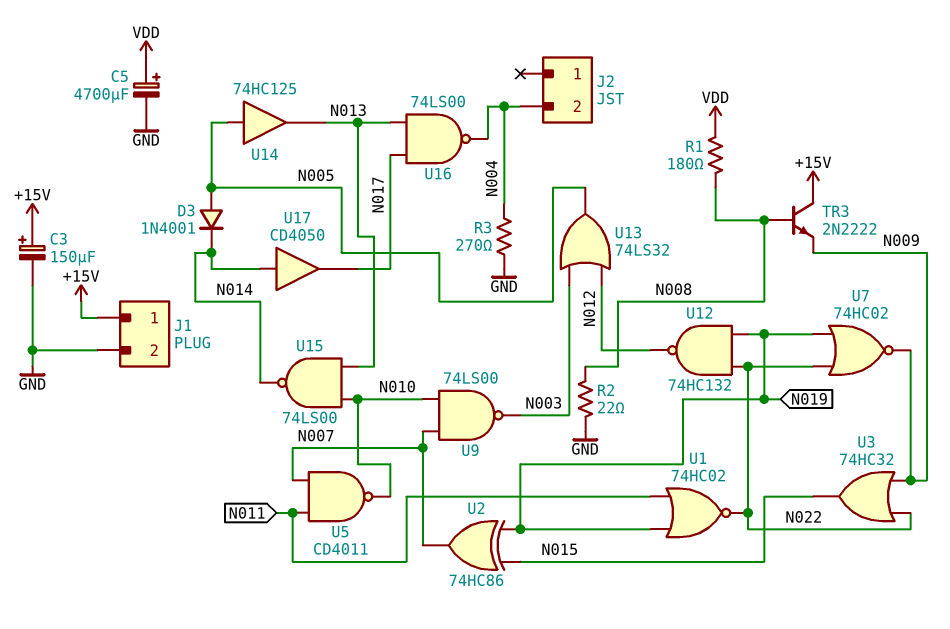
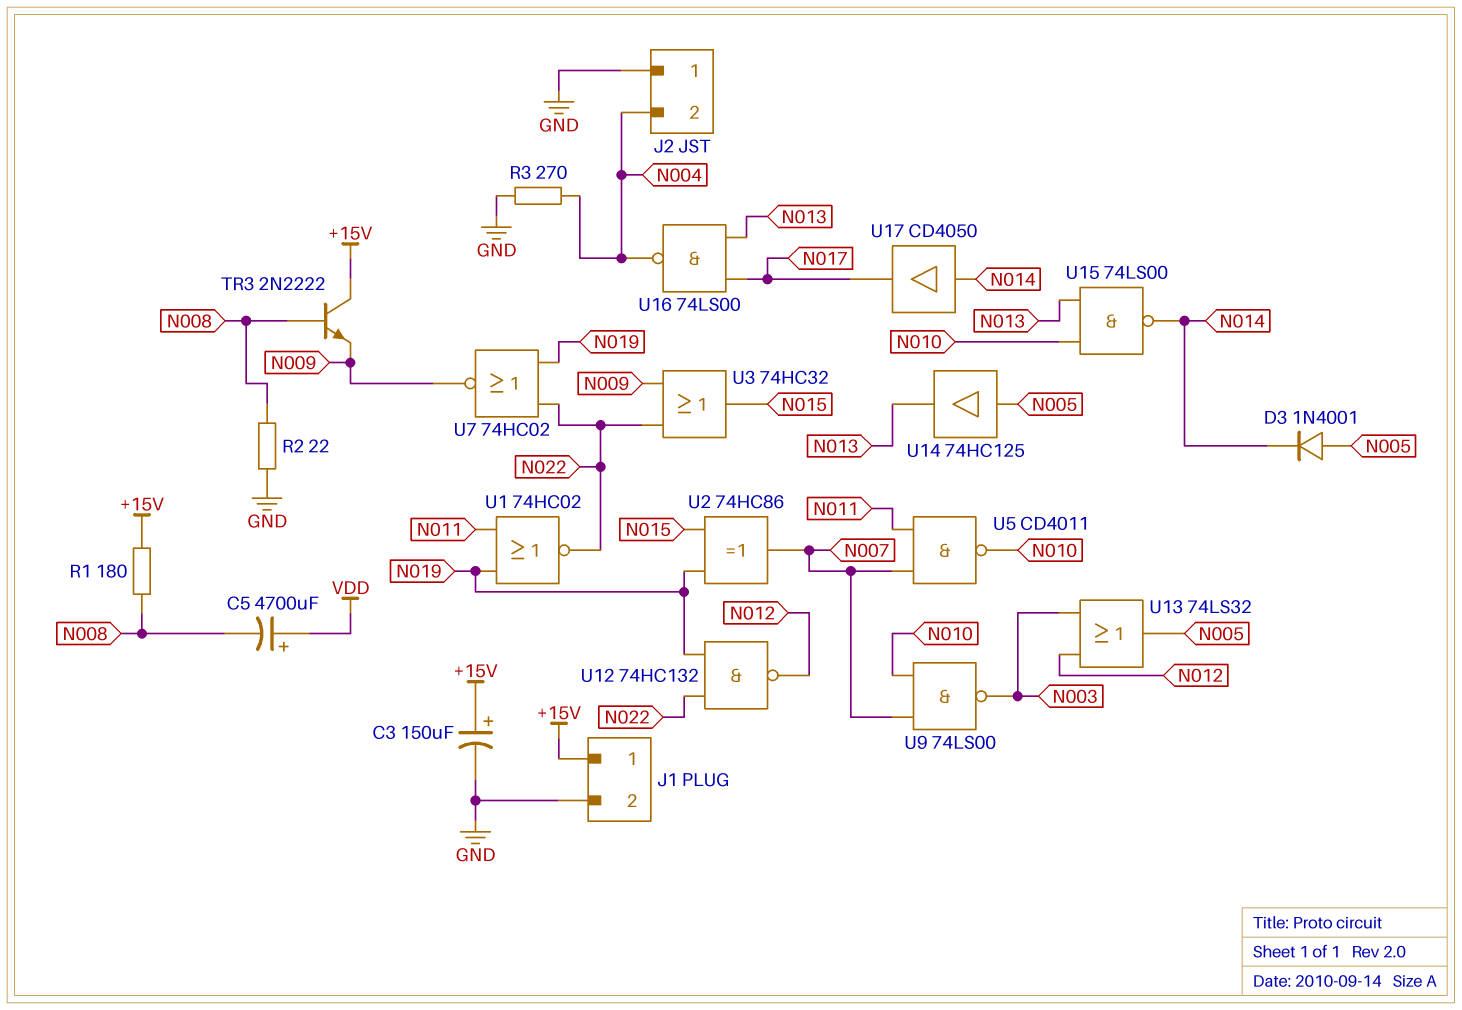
C5: 4700uF (plus VDD, minus GND) -> 4700uF (plus VDD, minus N008)
J2 pin 1: none -> GND
R1: 180 (N008, VDD) -> 180 (+15V, N008)

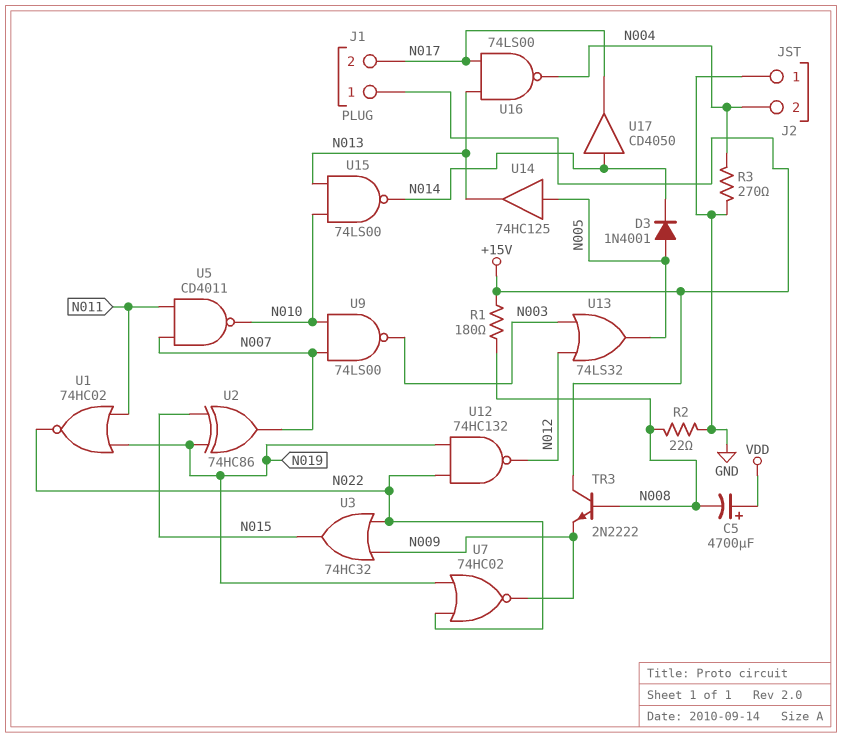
C3: 150uF (plus +15V, minus GND) -> none
J1 pin 2: GND -> N017

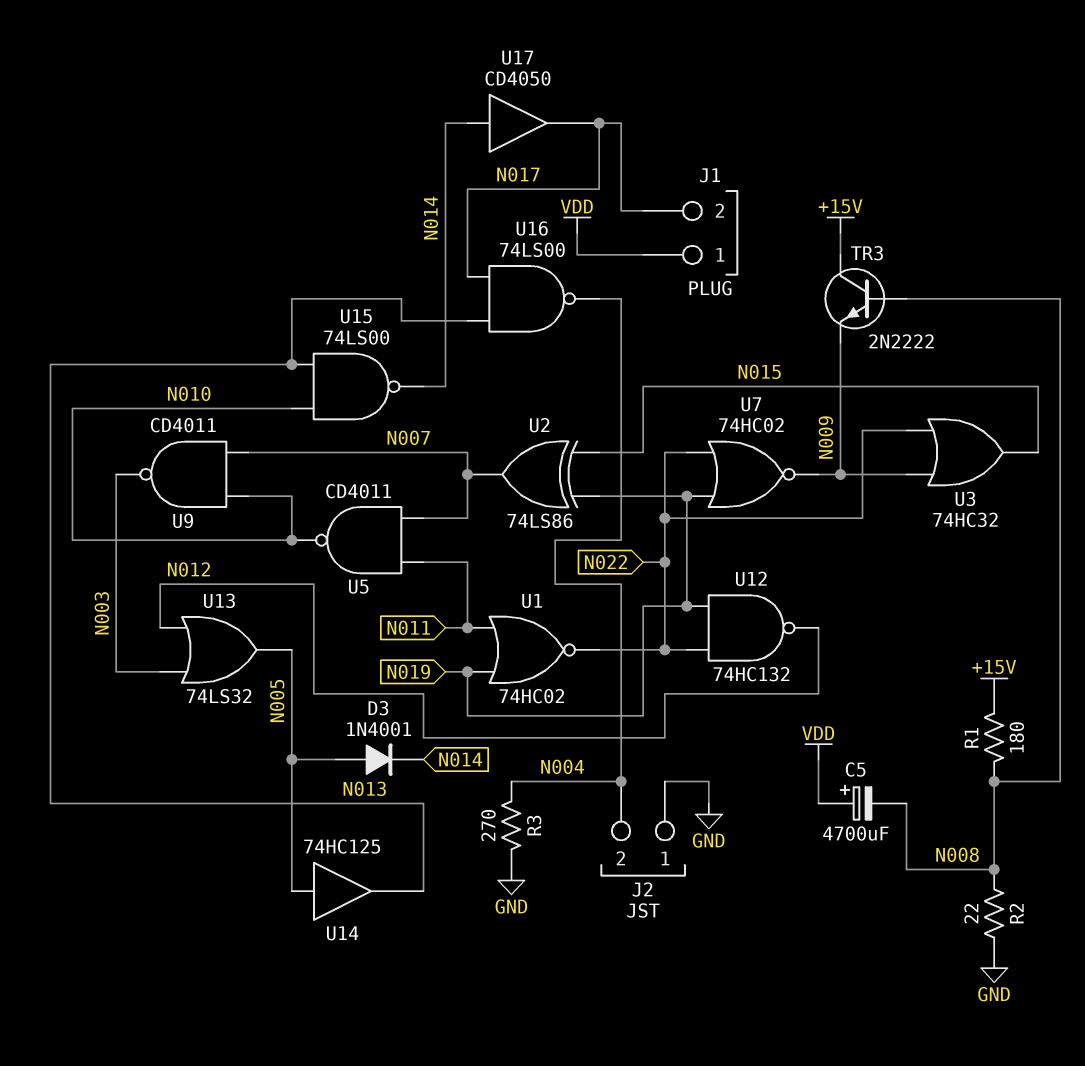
J1 pin 1: +15V -> VDD
U2: XOR 74HC86 (in N015, in N019, out N007) -> XOR 74LS86 (in N015, in N019, out N007)
U9: NAND 74LS00 (in N007, in N010, out N003) -> NAND CD4011 (in N007, in N010, out N003)

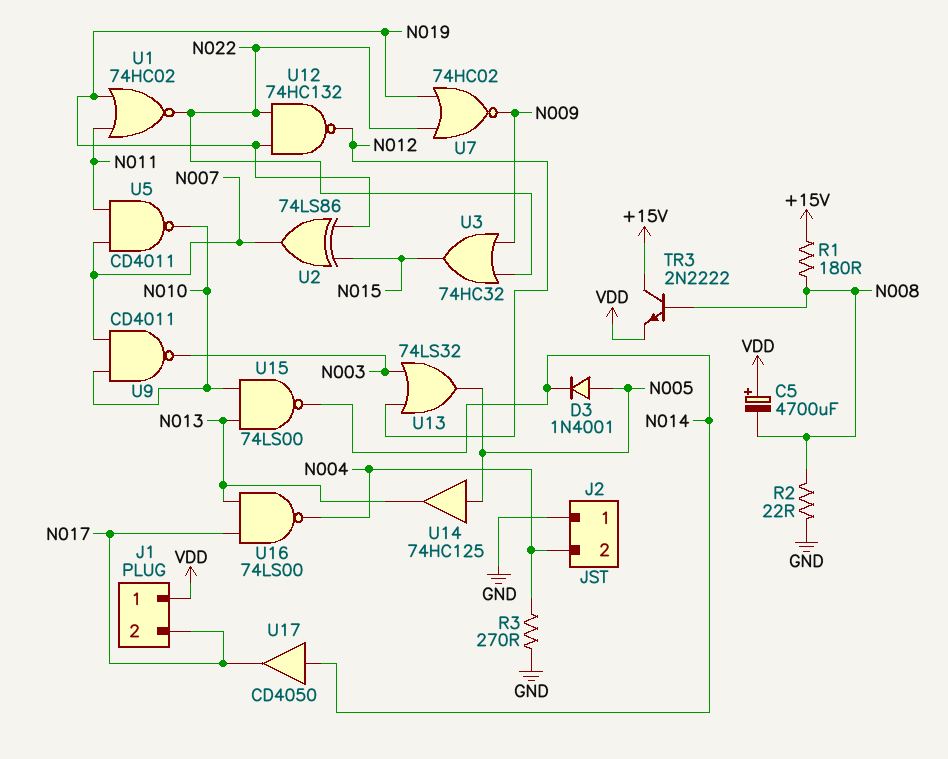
TR3: NPN 2N2222 (B N008, C +15V, E N009) -> NPN 2N2222 (B N008, C +15V, E VDD)

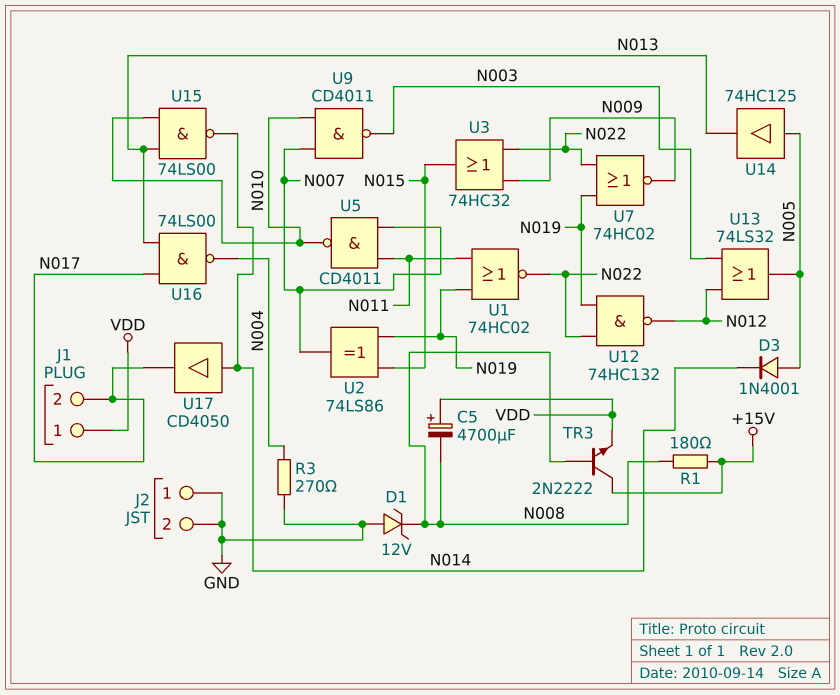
D1: none -> zener 12V (A GND, K N008)
J2 pin 2: N004 -> GND
R2: 22 (GND, N008) -> none

